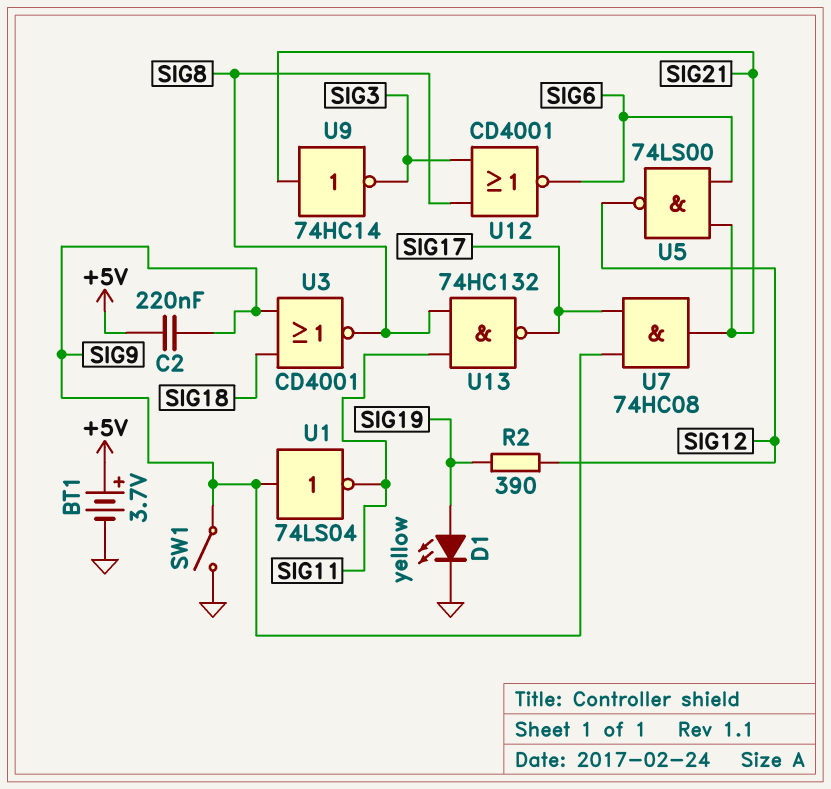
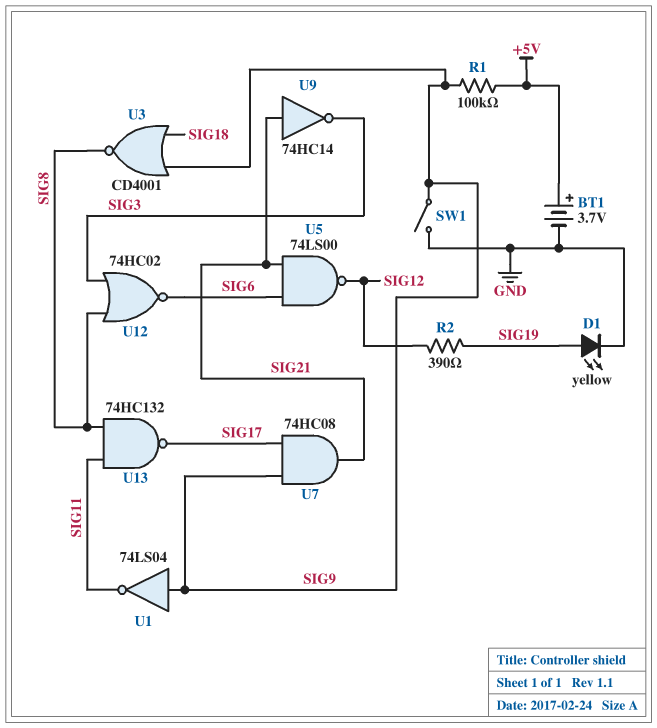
C2: 220nF (+5V, SIG9) -> none
R1: none -> 100k (+5V, SIG9)
U12: NOR CD4001 (in SIG3, in SIG8, out SIG6) -> NOR 74HC02 (in SIG3, in SIG8, out SIG6)

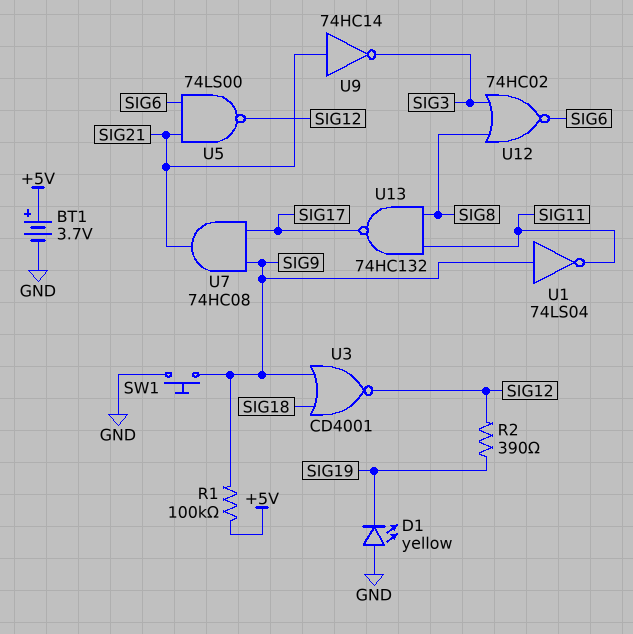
D1: LED yellow (A SIG19, K GND) -> LED yellow (A GND, K SIG19)
SW1: switch (GND, SIG9) -> button (GND, SIG9)
U3: NOR CD4001 (in SIG9, in SIG18, out SIG8) -> NOR CD4001 (in SIG9, in SIG18, out SIG12)

